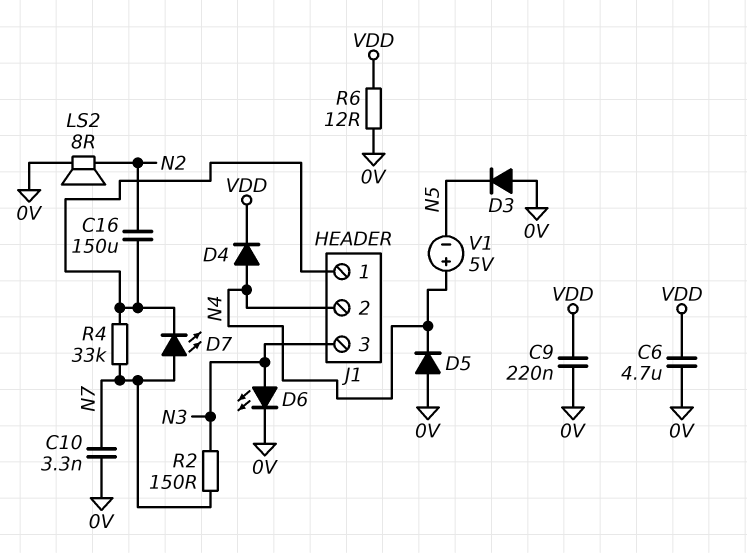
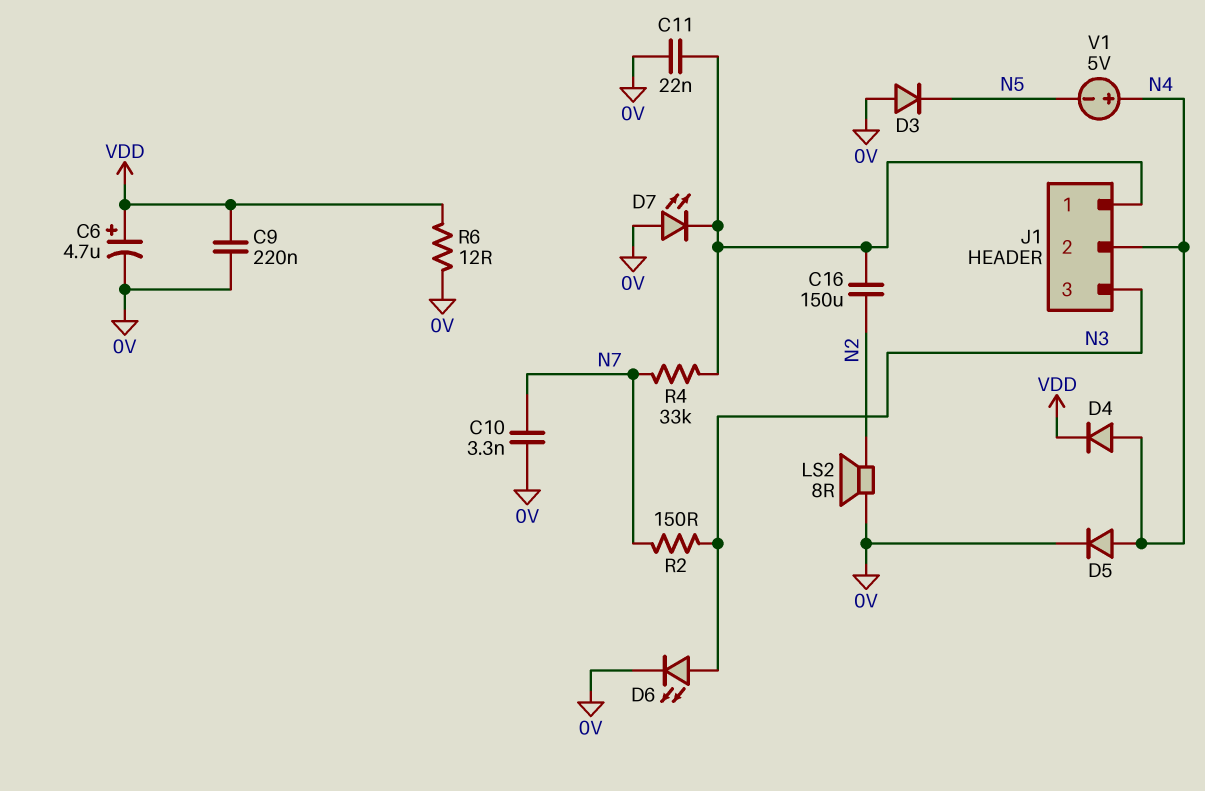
C6: 4.7uF (0V, VDD) -> 4.7uF (plus VDD, minus 0V)
C11: none -> 22nF (0V, J1/1)
D5: diode (A 0V, K N4) -> diode (A N4, K 0V)
D7: LED (A N7, K J1/1) -> LED (A 0V, K J1/1)

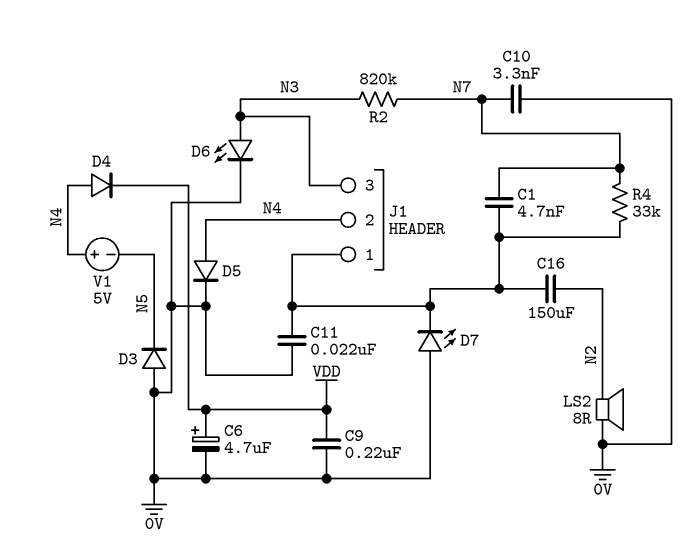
C1: none -> 4.7nF (J1/1, N7)
R2: 150 (N3, N7) -> 820k (N3, N7)
R6: 12 (0V, VDD) -> none

